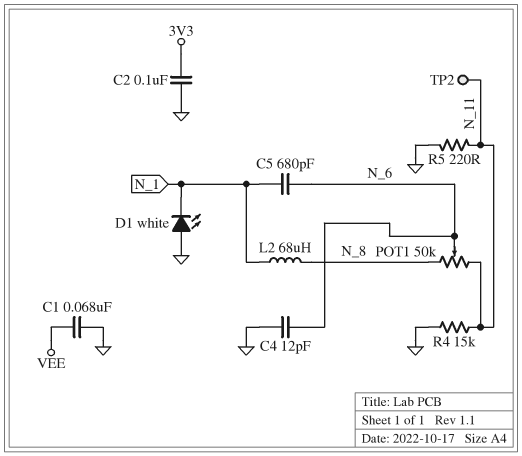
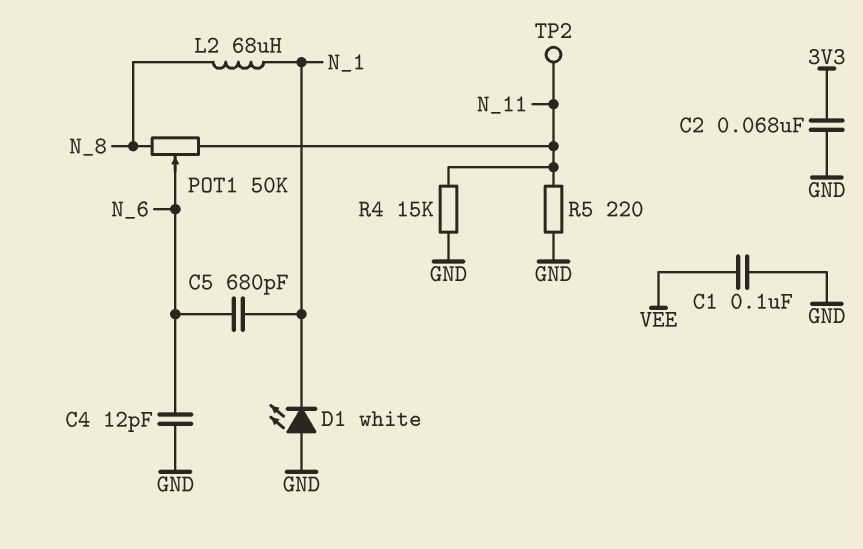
C1: 68nF (GND, VEE) -> 100nF (GND, VEE)
C2: 100nF (3V3, GND) -> 68nF (3V3, GND)

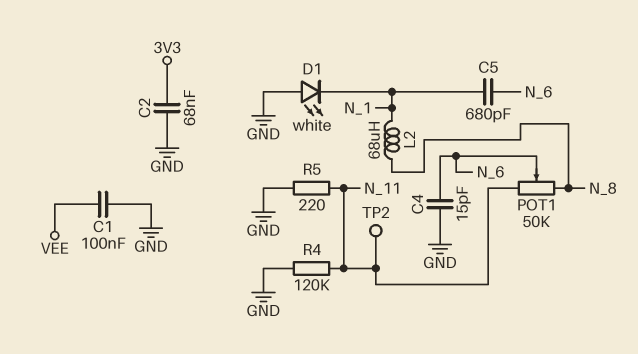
C4: 12pF (GND, N_6) -> 15pF (GND, N_6)
R4: 15k (GND, N_11) -> 120k (GND, N_11)

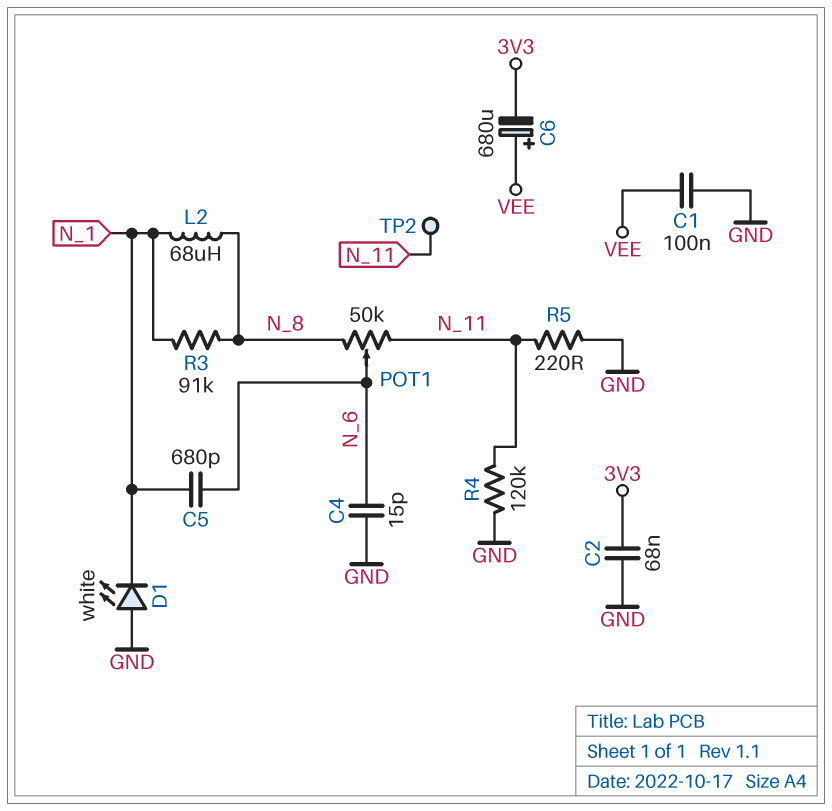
C6: none -> 680uF (plus VEE, minus 3V3)
R3: none -> 91k (N_1, N_8)

